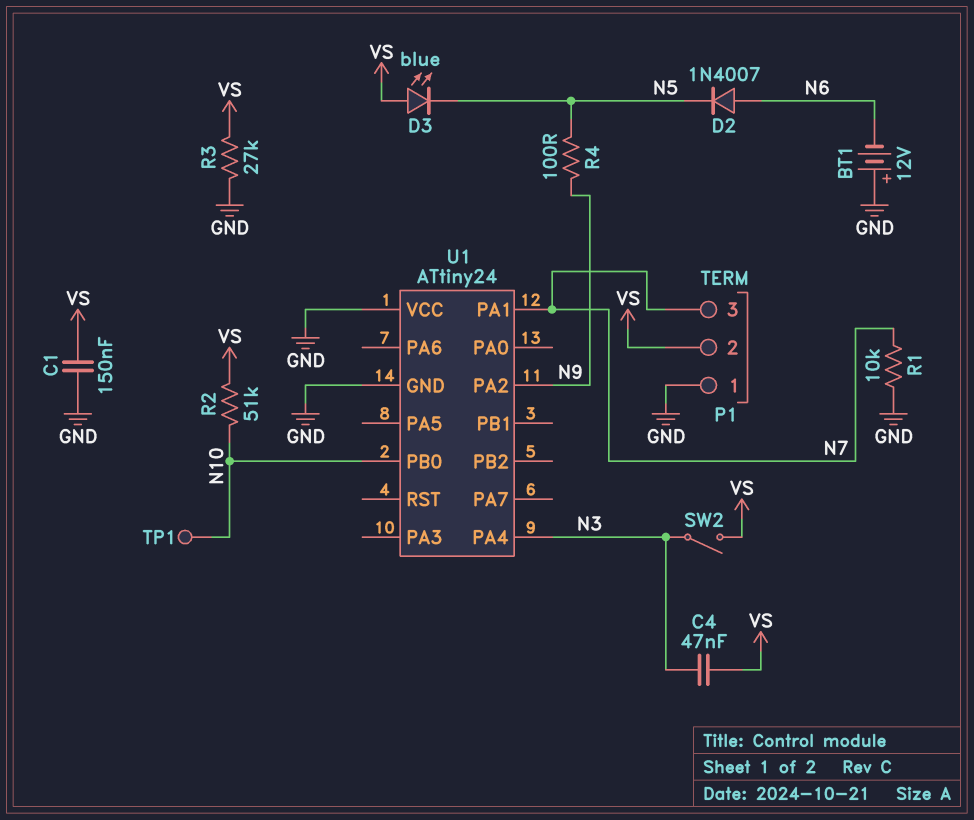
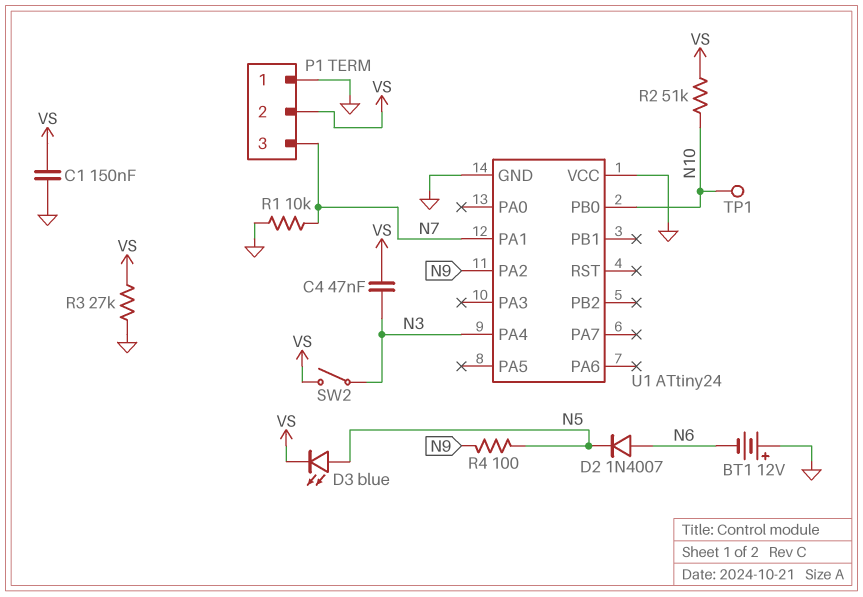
D3: LED blue (A VS, K N5) -> LED blue (A N5, K VS)

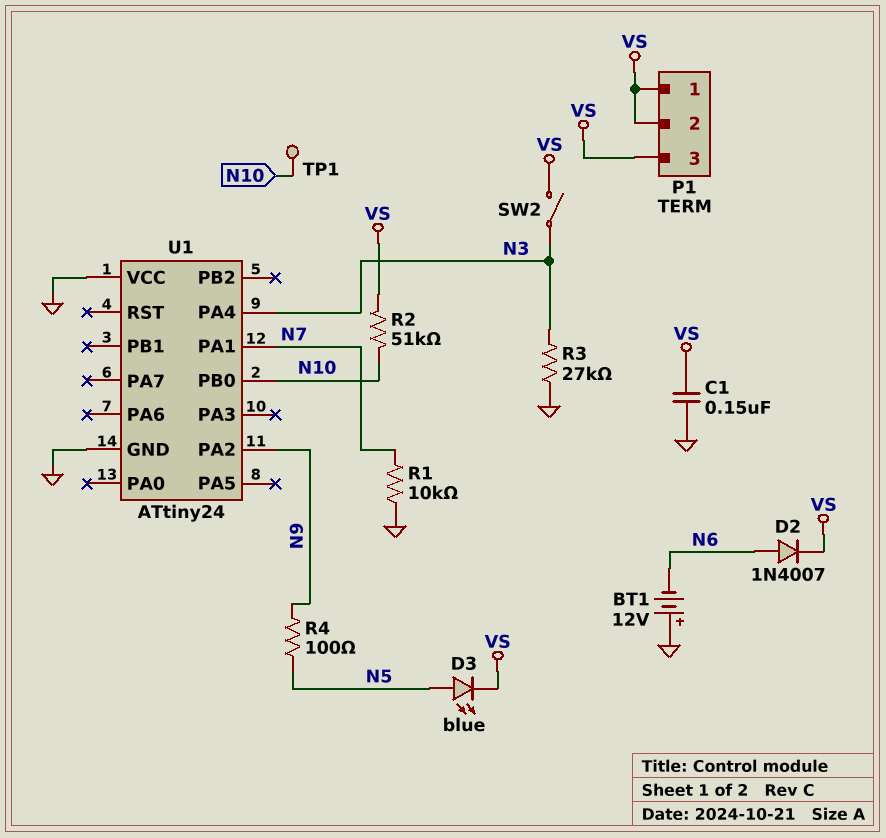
C4: 47nF (N3, VS) -> none
D2: diode 1N4007 (A N6, K N5) -> diode 1N4007 (A N6, K VS)
P1 pin 1: GND -> VS
P1 pin 3: N7 -> VS
R3: 27k (GND, VS) -> 27k (GND, N3)

